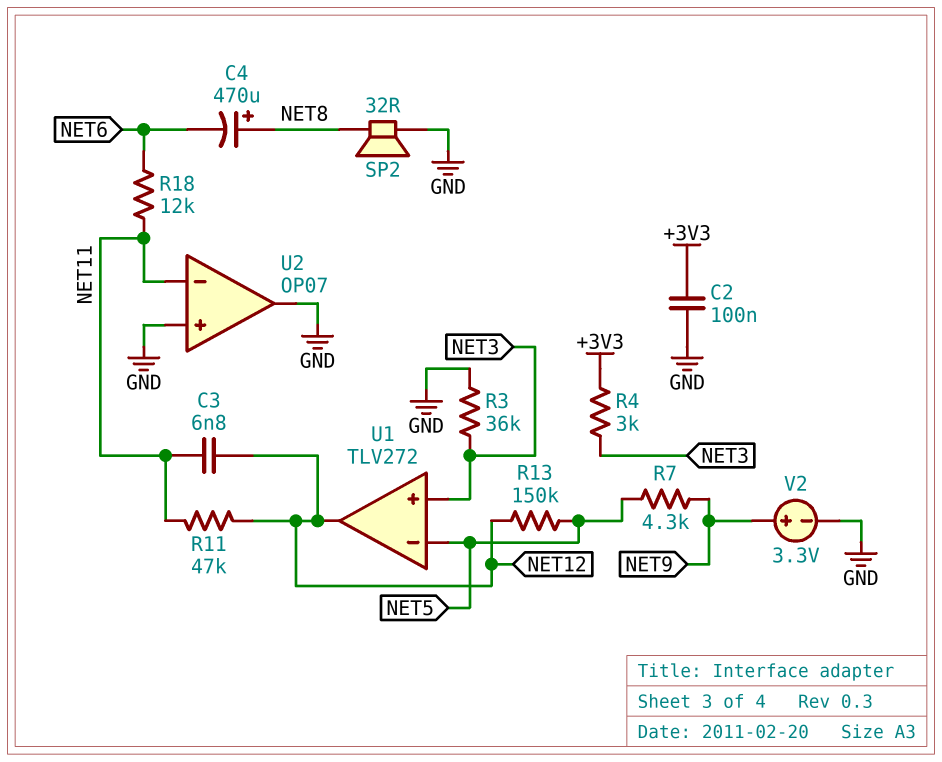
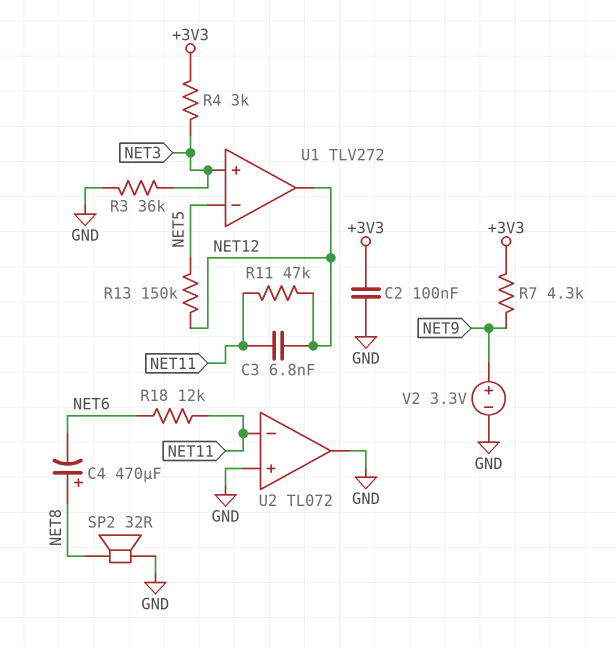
R7: 4.3k (NET5, NET9) -> 4.3k (+3V3, NET9)
U2: OP07 -> TL072

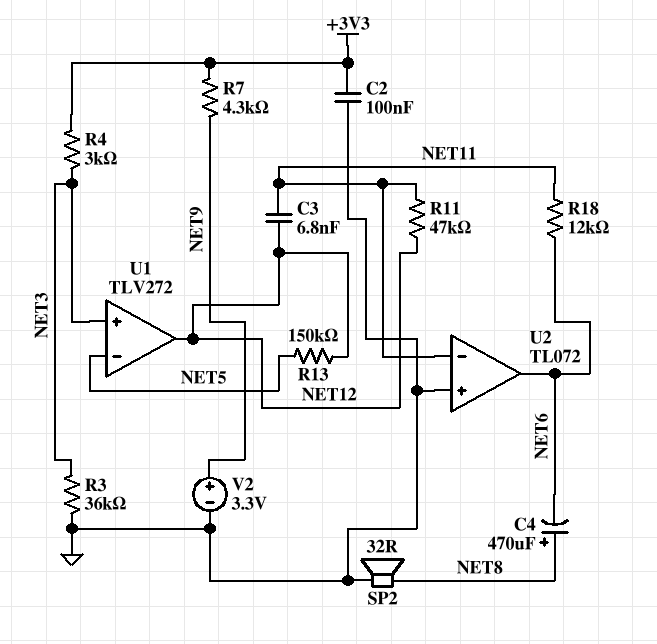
U2 pin out: GND -> NET6

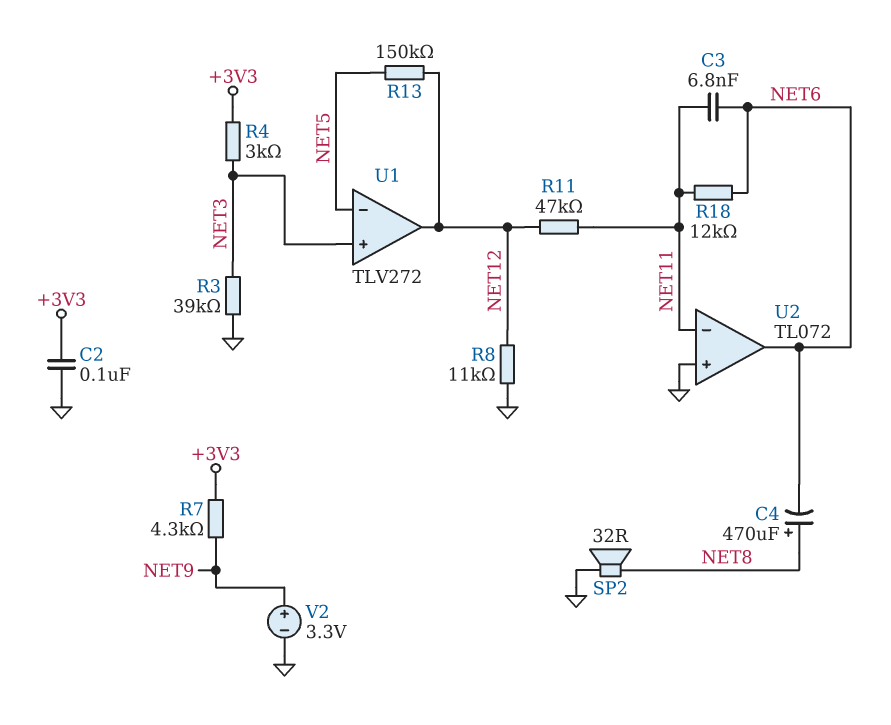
C3: 6.8nF (NET11, NET12) -> 6.8nF (NET6, NET11)
R3: 36k (GND, NET3) -> 39k (GND, NET3)
R8: none -> 11k (GND, NET12)

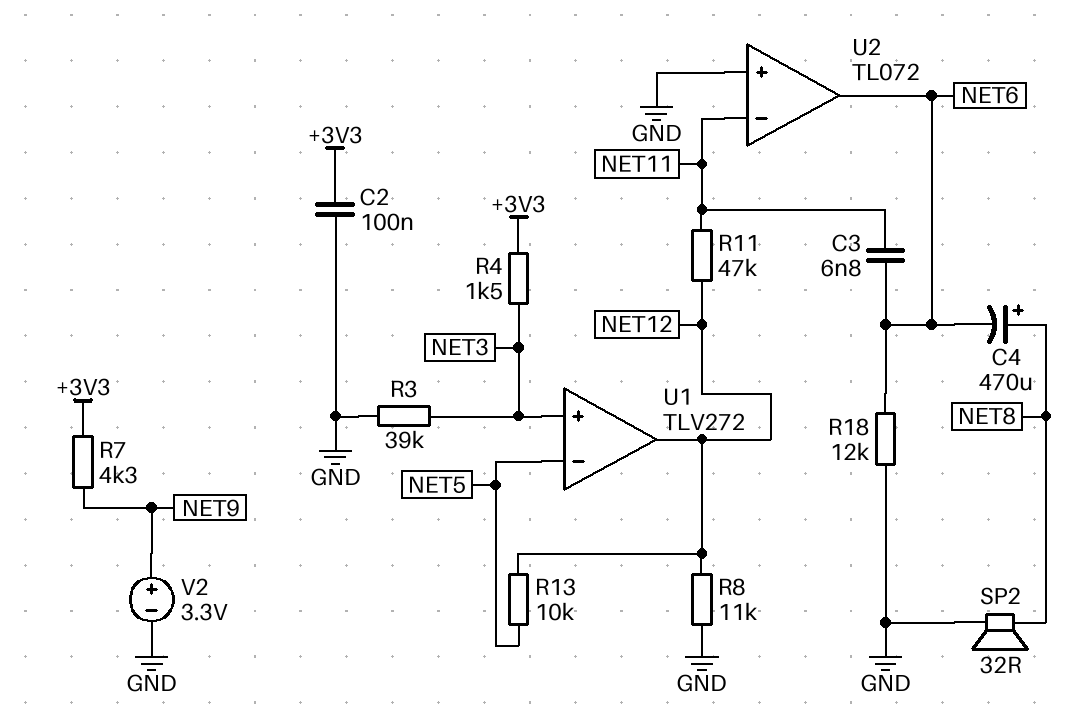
R4: 3k (+3V3, NET3) -> 1.5k (+3V3, NET3)
R13: 150k (NET5, NET12) -> 10k (NET5, NET12)
R18: 12k (NET6, NET11) -> 12k (GND, NET6)

